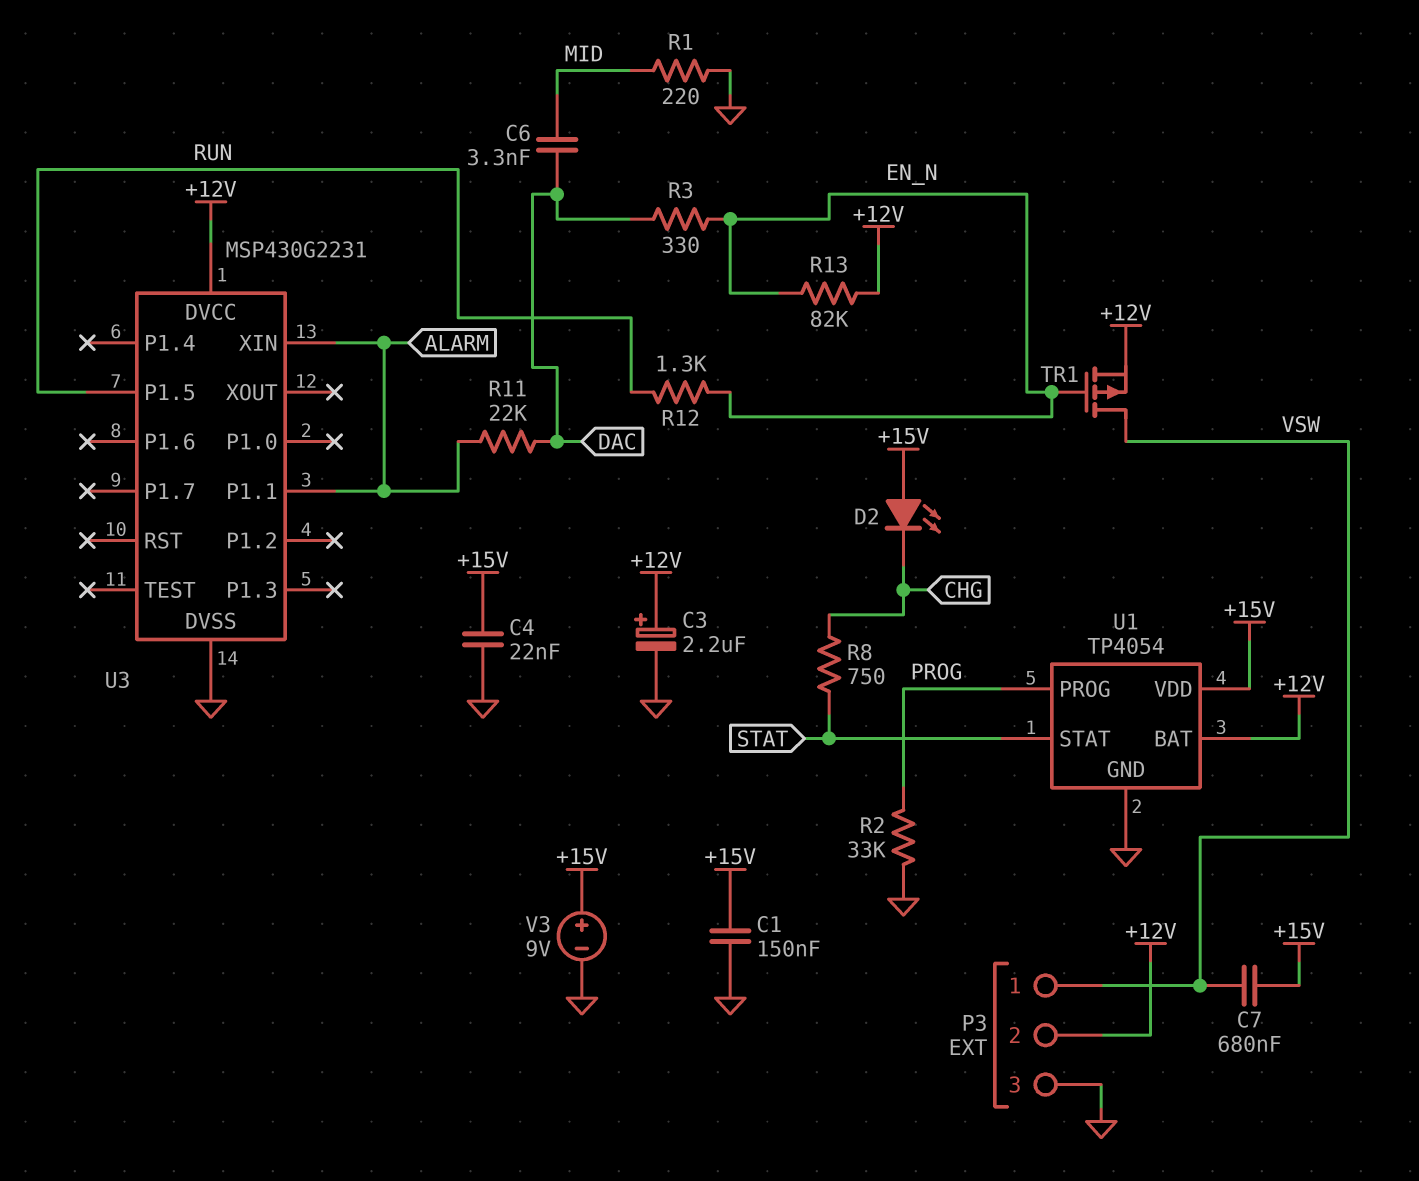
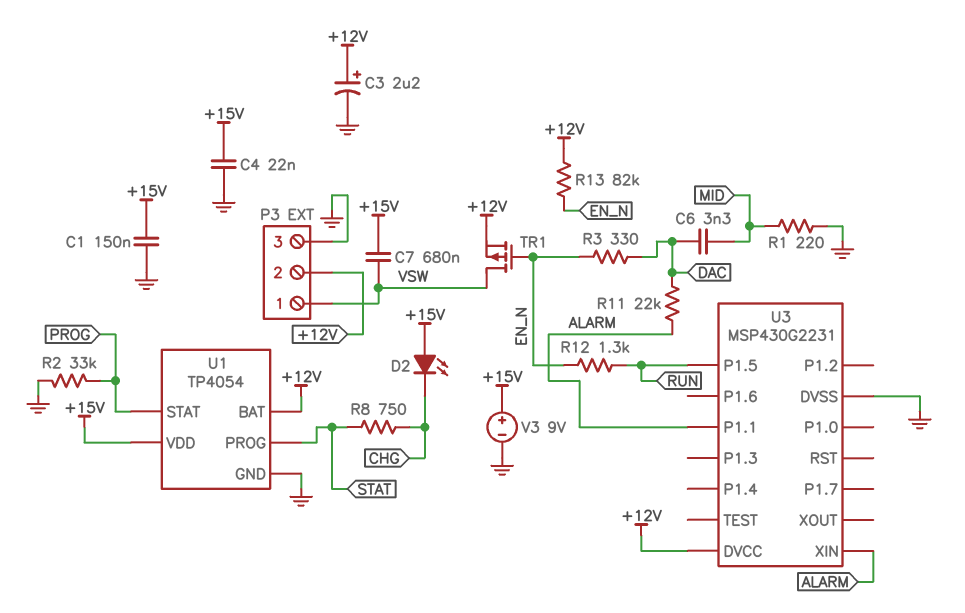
U1 pin PROG: PROG -> STAT
U1 pin STAT: STAT -> PROG

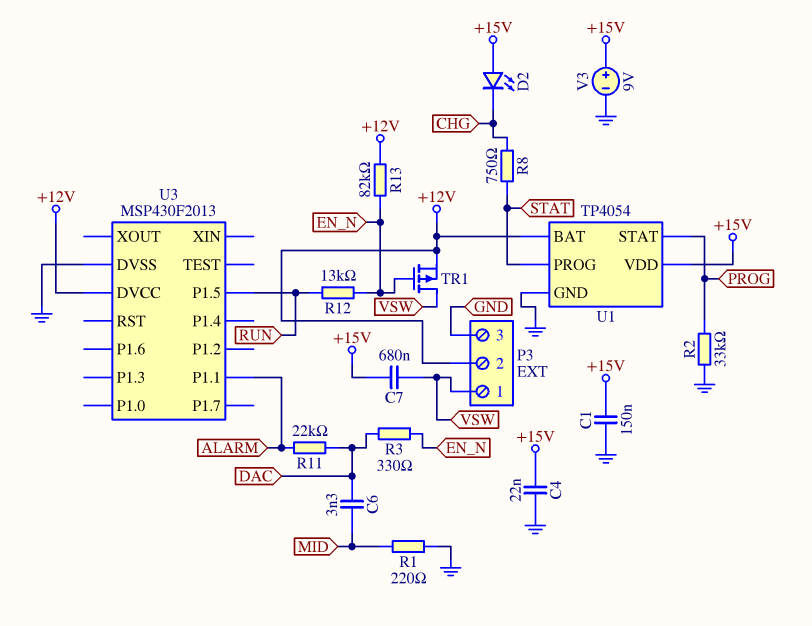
C3: 2.2uF (plus +12V, minus GND) -> none
R12: 1.3k (EN_N, RUN) -> 13k (EN_N, RUN)
U3: MSP430G2231 -> MSP430F2013
U3 pin XIN: ALARM -> none

